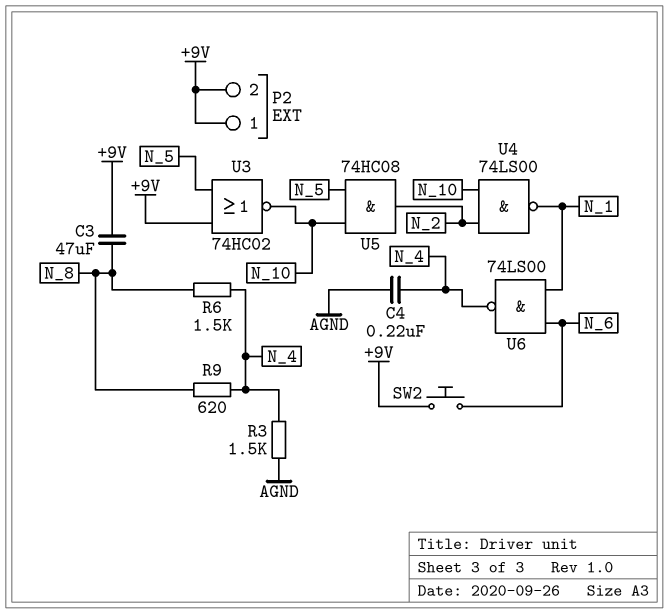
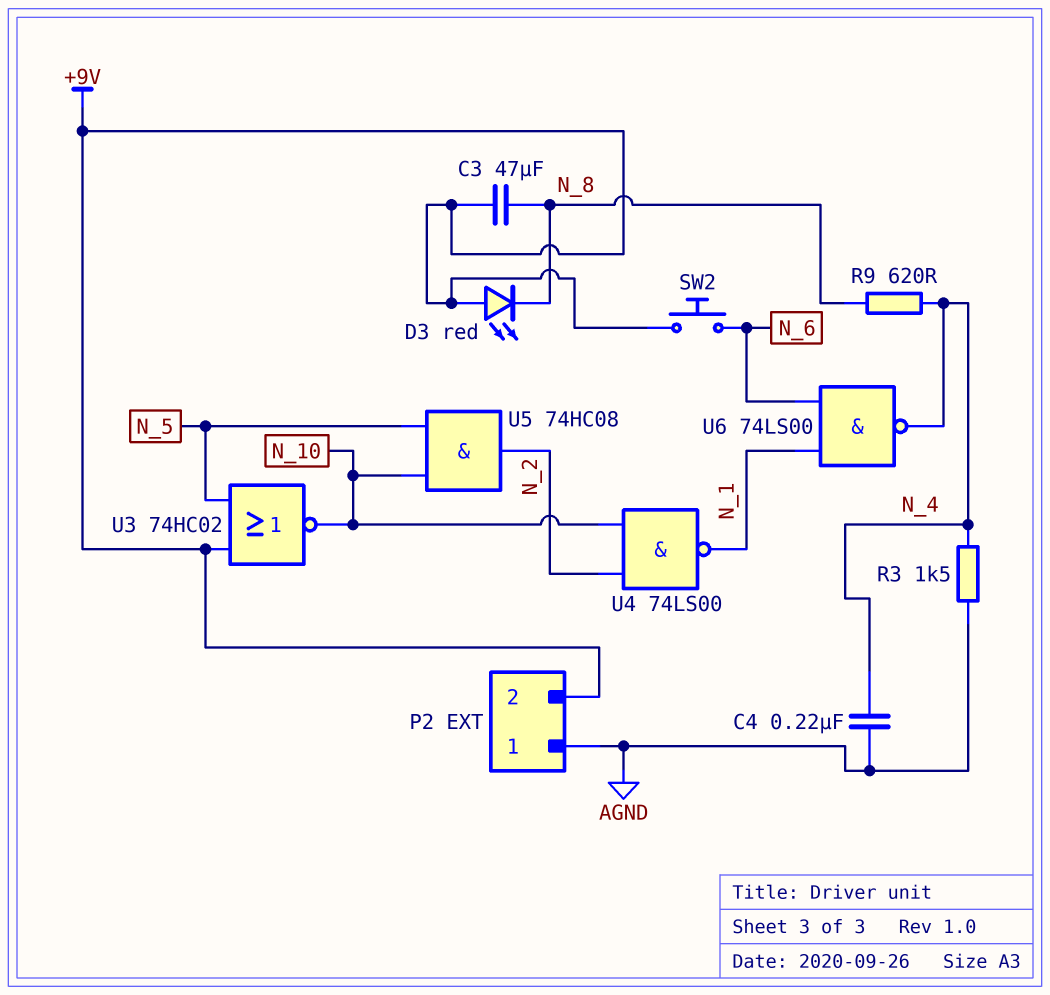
D3: none -> LED red (A +9V, K N_8)
P2 pin 1: +9V -> AGND
R6: 1.5k (N_4, N_8) -> none

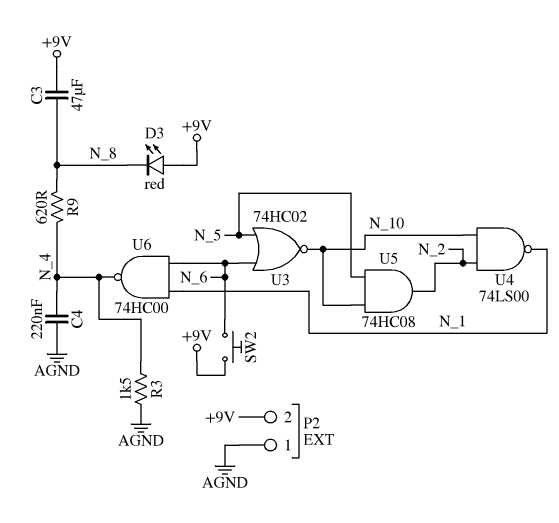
U3: NOR 74HC02 (in +9V, in N_5, out N_10) -> NOR 74HC02 (in N_5, in N_6, out N_10)
U6: NAND 74LS00 (in N_1, in N_6, out N_4) -> NAND 74HC00 (in N_1, in N_6, out N_4)

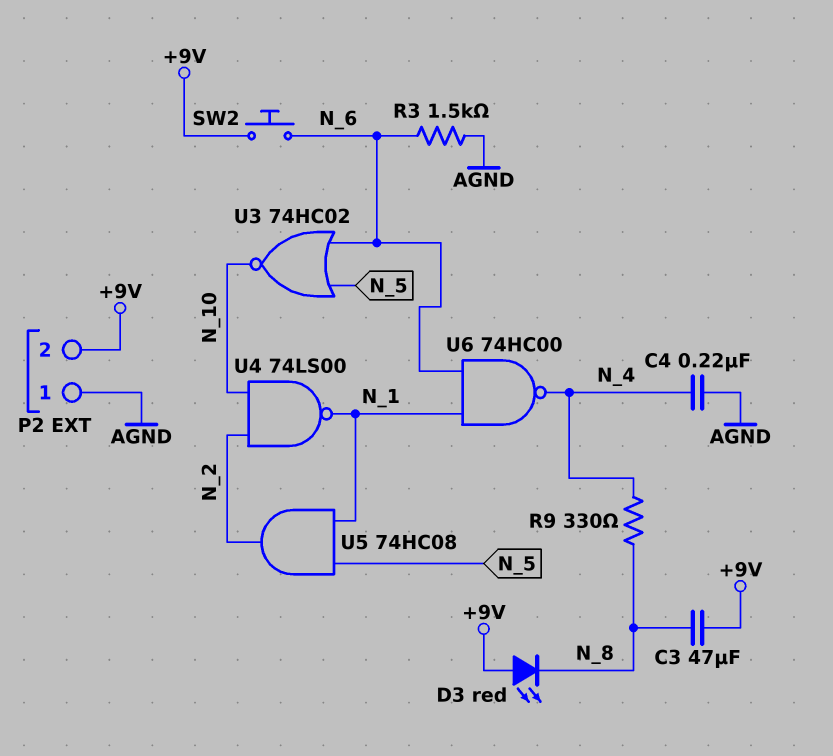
R3: 1.5k (AGND, N_4) -> 1.5k (AGND, N_6)
R9: 620 (N_4, N_8) -> 330 (N_4, N_8)
U5: AND 74HC08 (in N_5, in N_10, out N_2) -> AND 74HC08 (in N_1, in N_5, out N_2)

